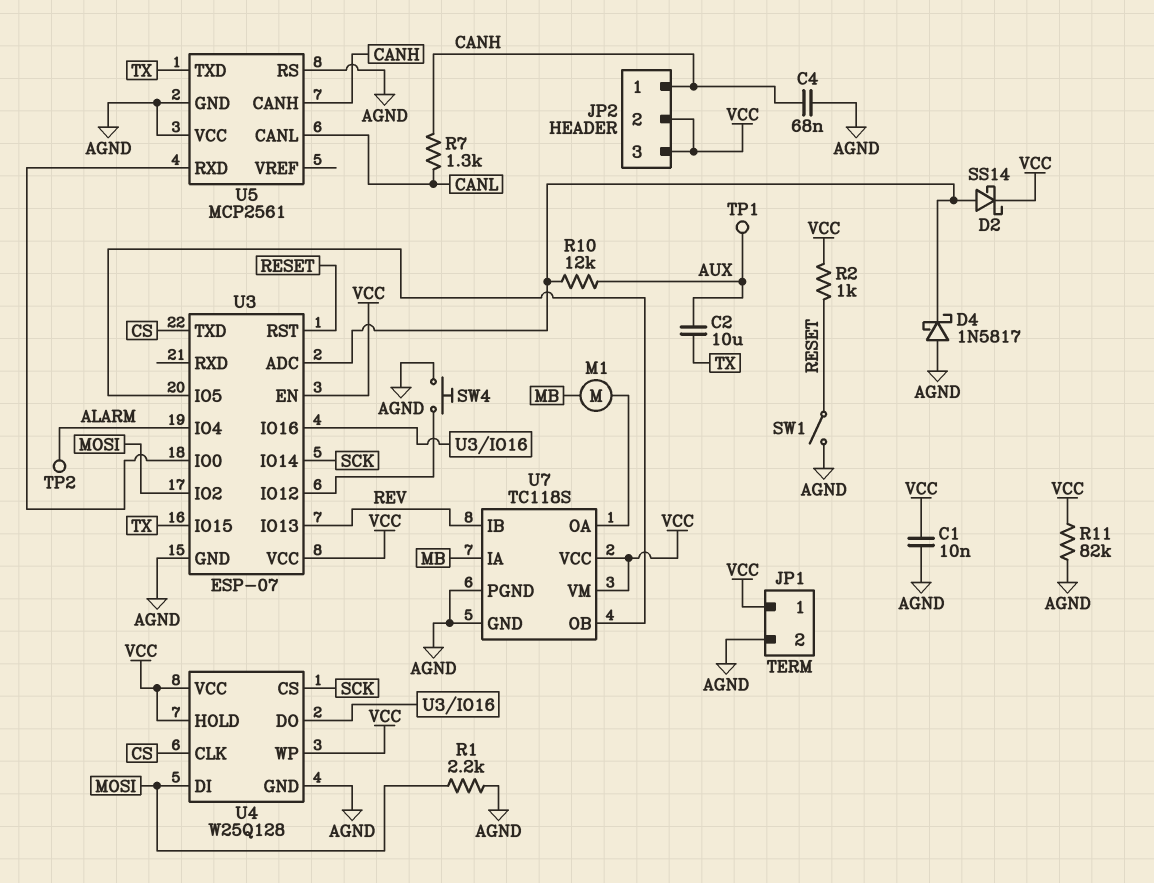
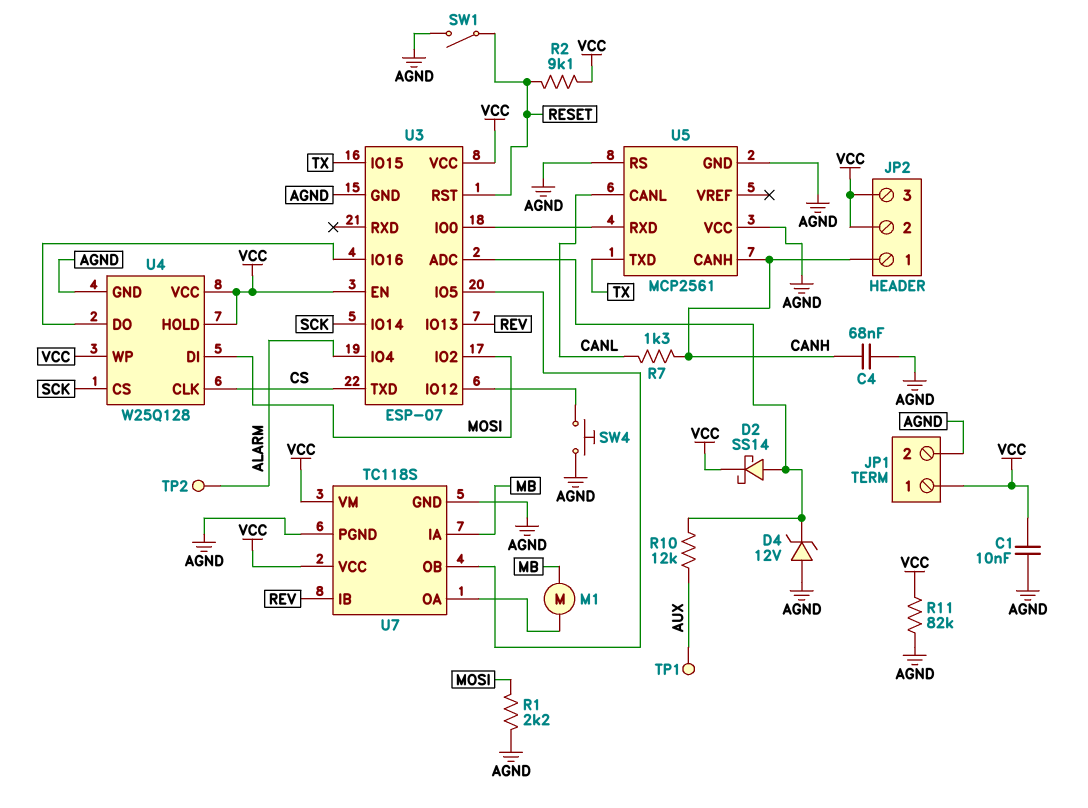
C2: 10uF (AUX, TX) -> none
D4: schottky 1N5817 (A AGND, K U3/ADC) -> zener 12V (A AGND, K U3/ADC)
R2: 1k (RESET, VCC) -> 9.1k (RESET, VCC)

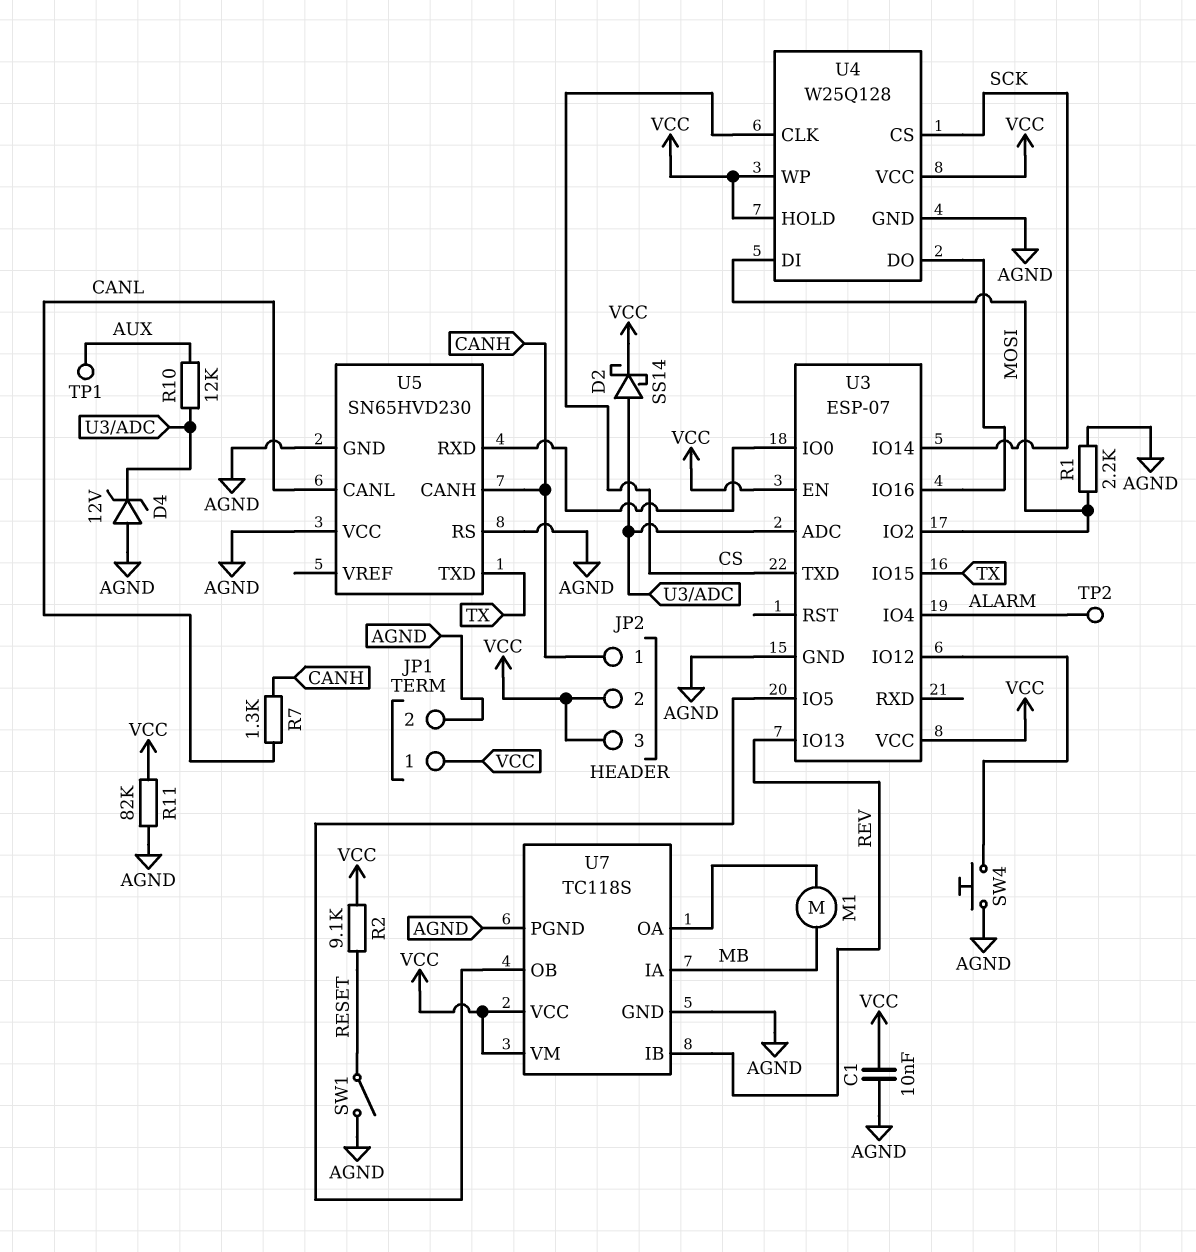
C4: 68nF (AGND, CANH) -> none
U3 pin RST: RESET -> none
U5: MCP2561 -> SN65HVD230

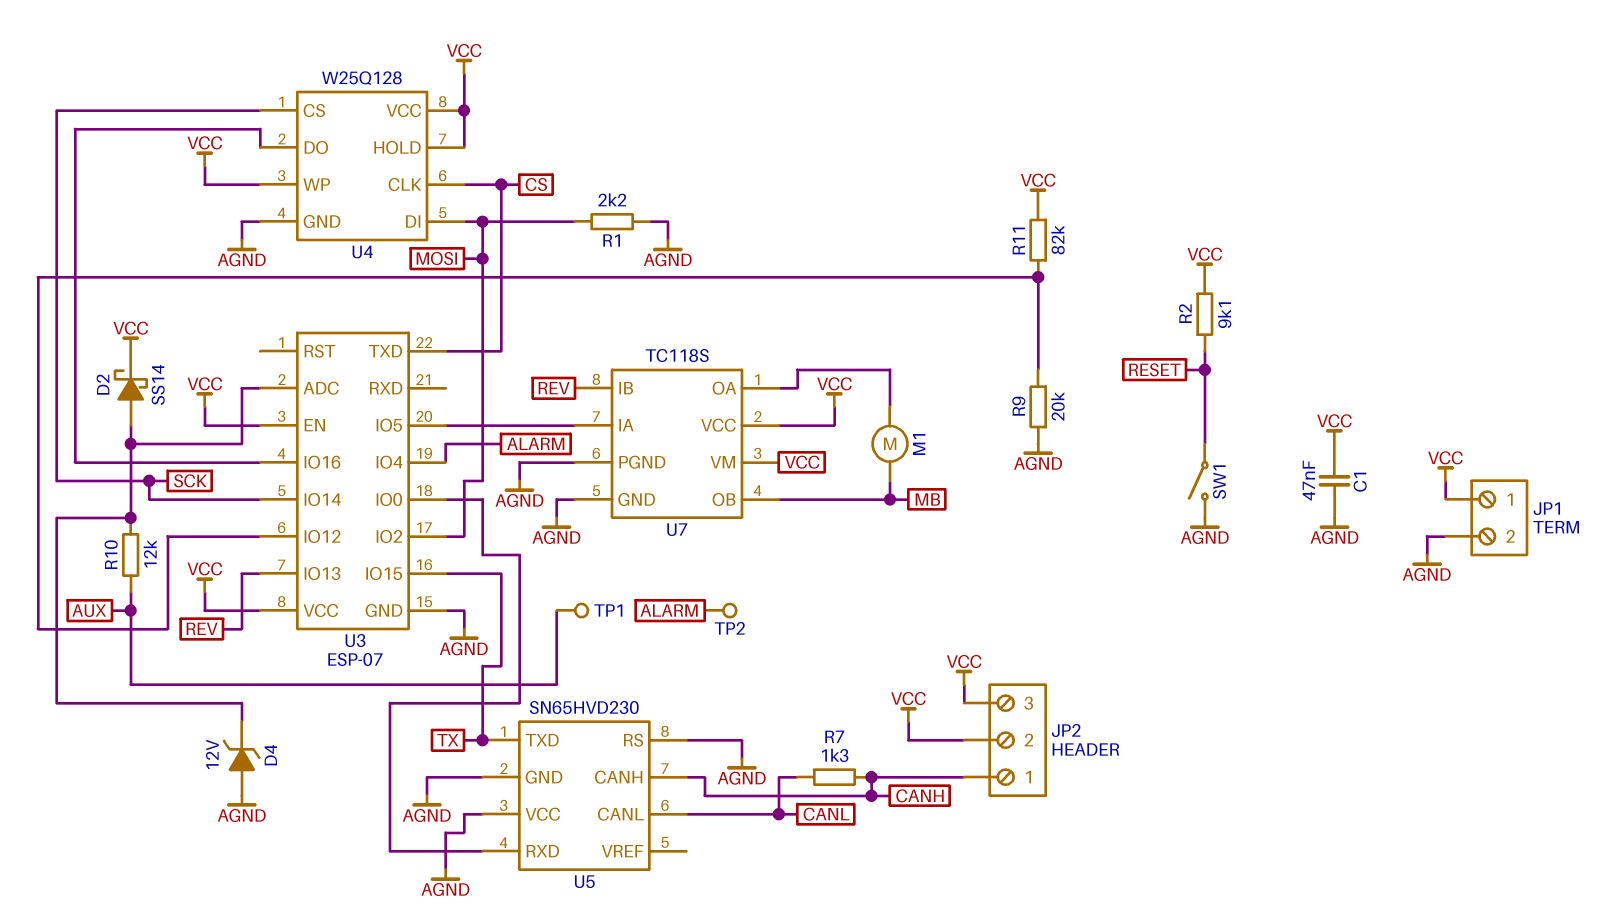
C1: 10nF (AGND, VCC) -> 47nF (AGND, VCC)
R9: none -> 20k (AGND, U3/IO12)
R11: 82k (AGND, VCC) -> 82k (U3/IO12, VCC)
SW4: button (AGND, U3/IO12) -> none
U7 pin IA: MB -> U3/IO5
U7 pin OB: U3/IO5 -> MB

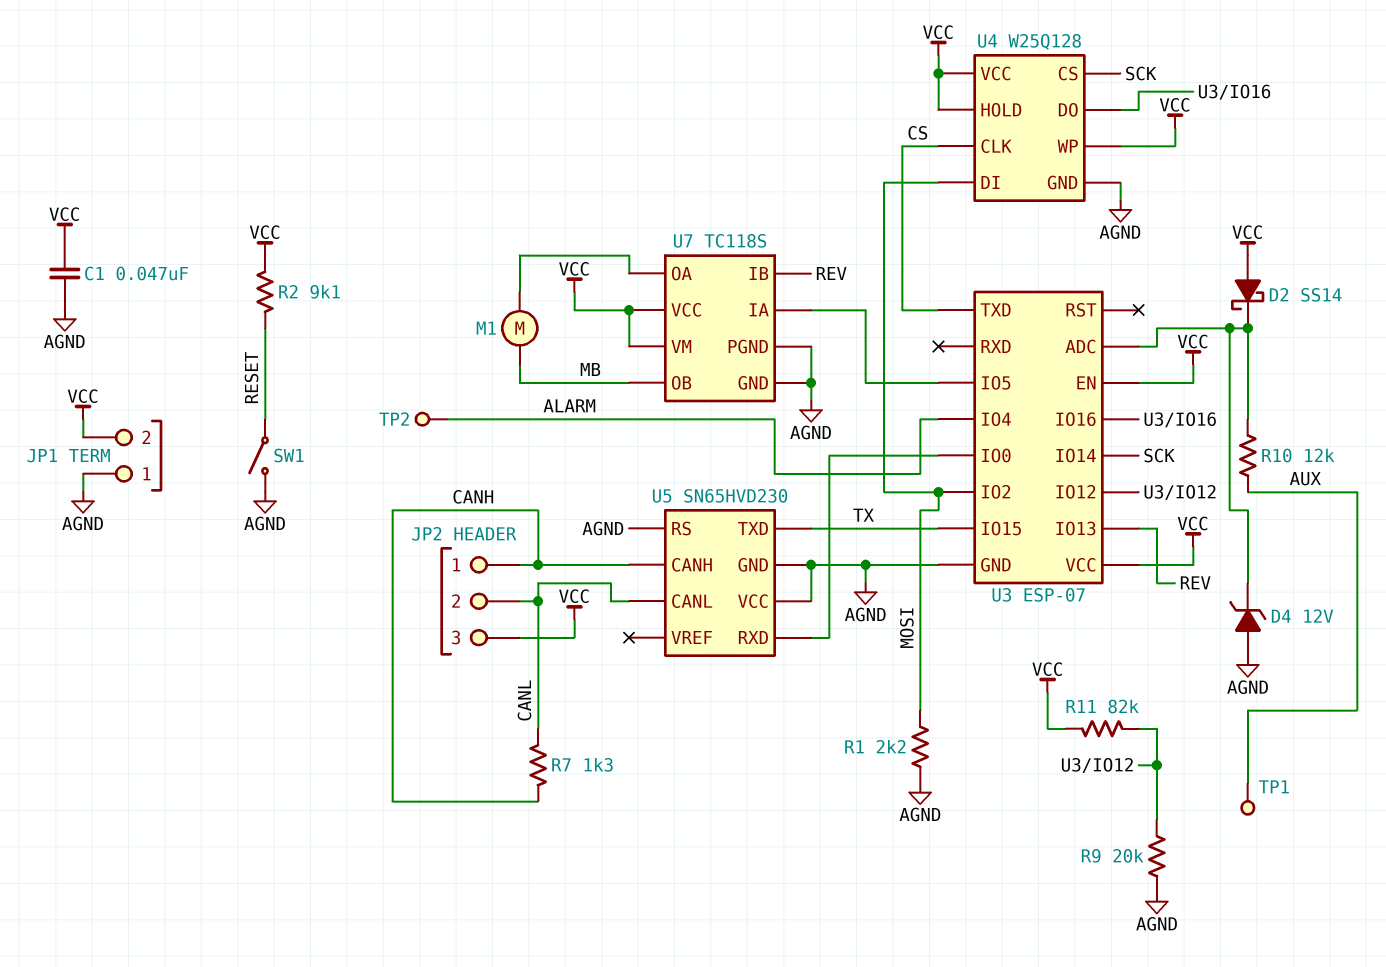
D2: schottky SS14 (A U3/ADC, K VCC) -> schottky SS14 (A VCC, K U3/ADC)
JP1 pin 1: VCC -> AGND
JP1 pin 2: AGND -> VCC
JP2 pin 2: VCC -> CANL

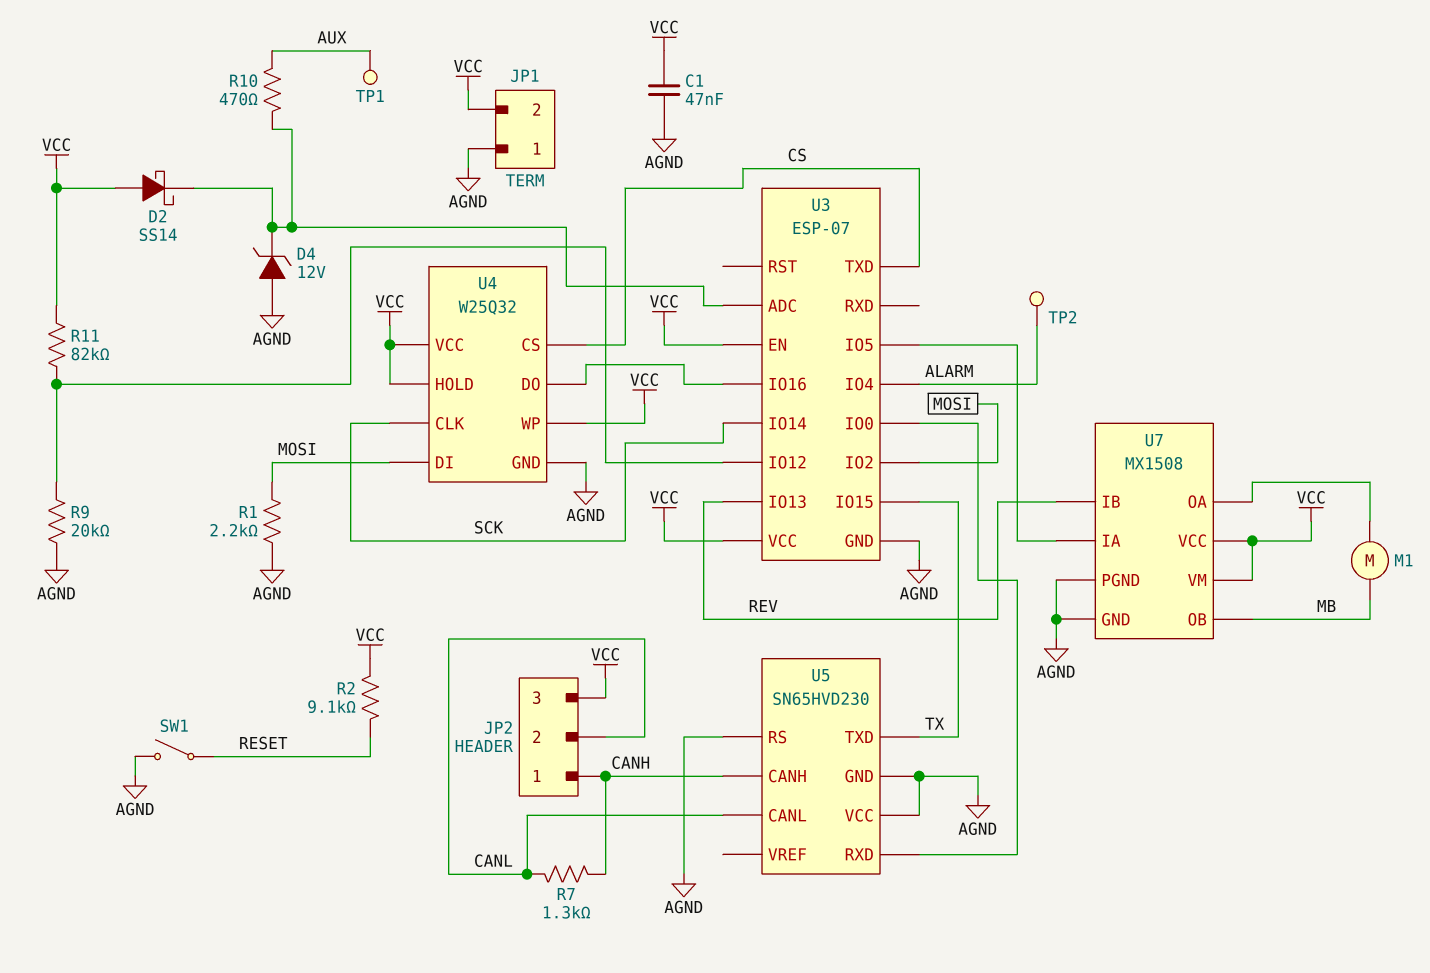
R10: 12k (AUX, U3/ADC) -> 470 (AUX, U3/ADC)
U4: W25Q128 -> W25Q32
U4 pin CLK: CS -> SCK
U4 pin CS: SCK -> CS
U7: TC118S -> MX1508

